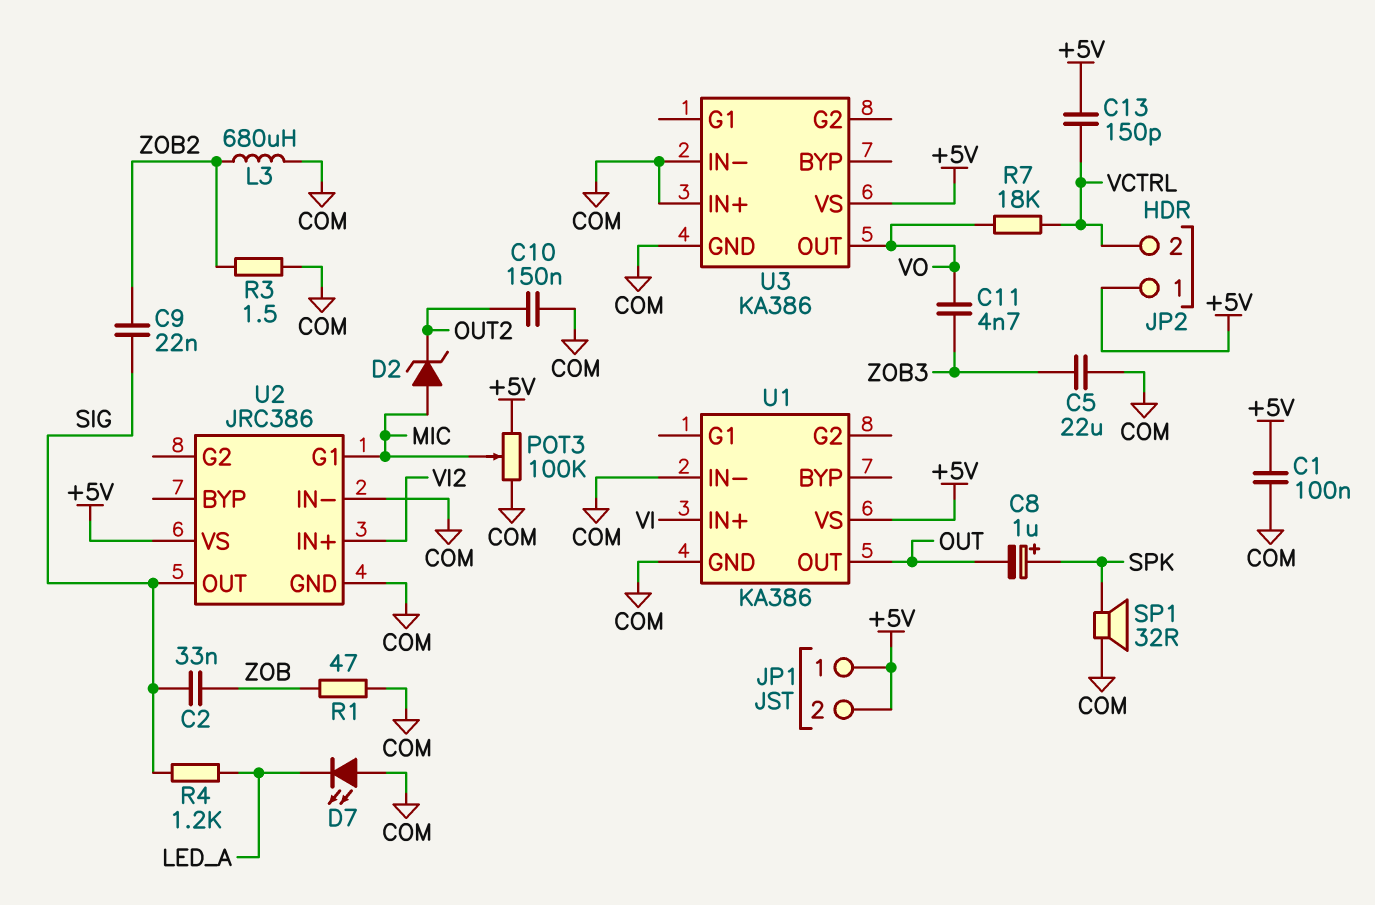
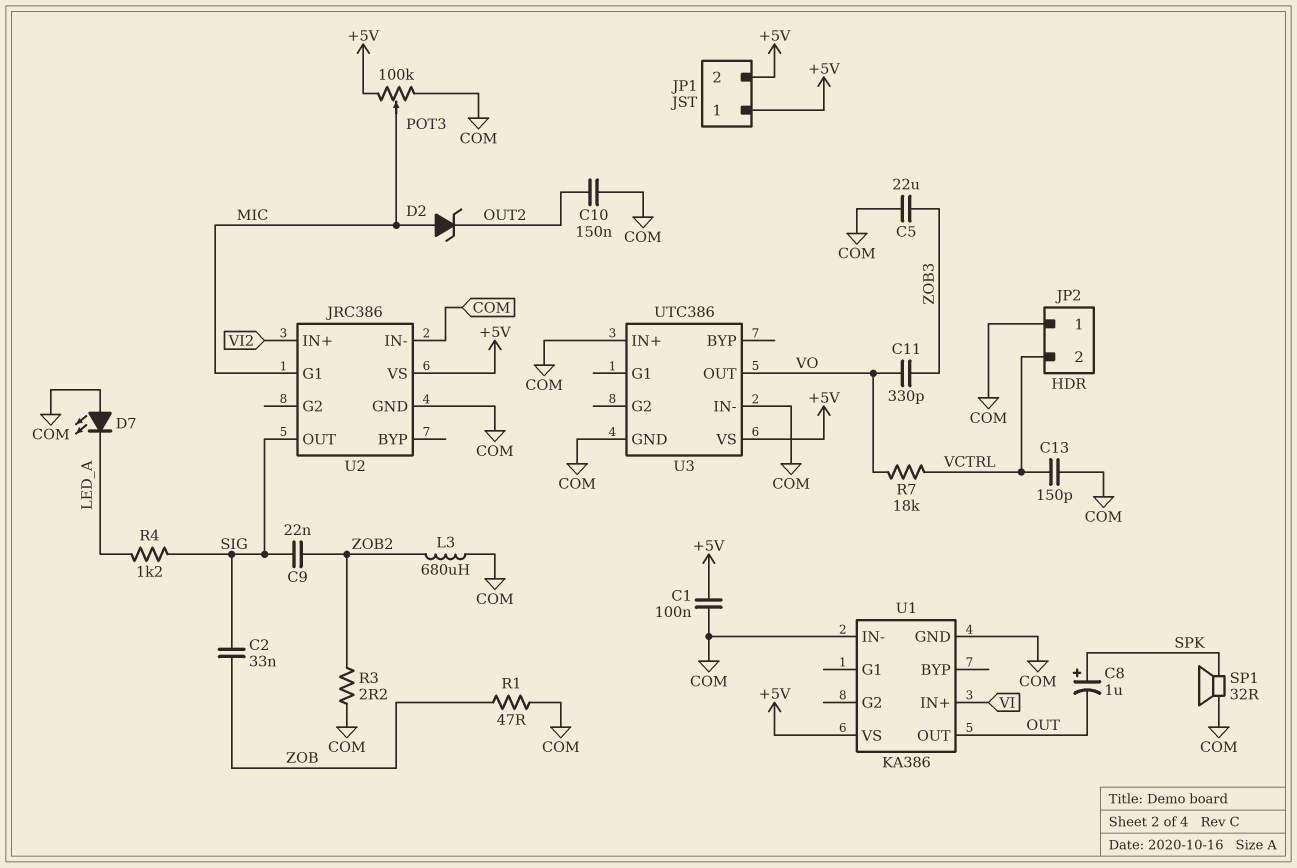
C11: 4.7nF (VO, ZOB3) -> 330pF (VO, ZOB3)
C13: 150pF (+5V, VCTRL) -> 150pF (COM, VCTRL)
JP2 pin 1: +5V -> COM
R3: 1.5 (COM, ZOB2) -> 2.2 (COM, ZOB2)
U3: KA386 -> UTC386

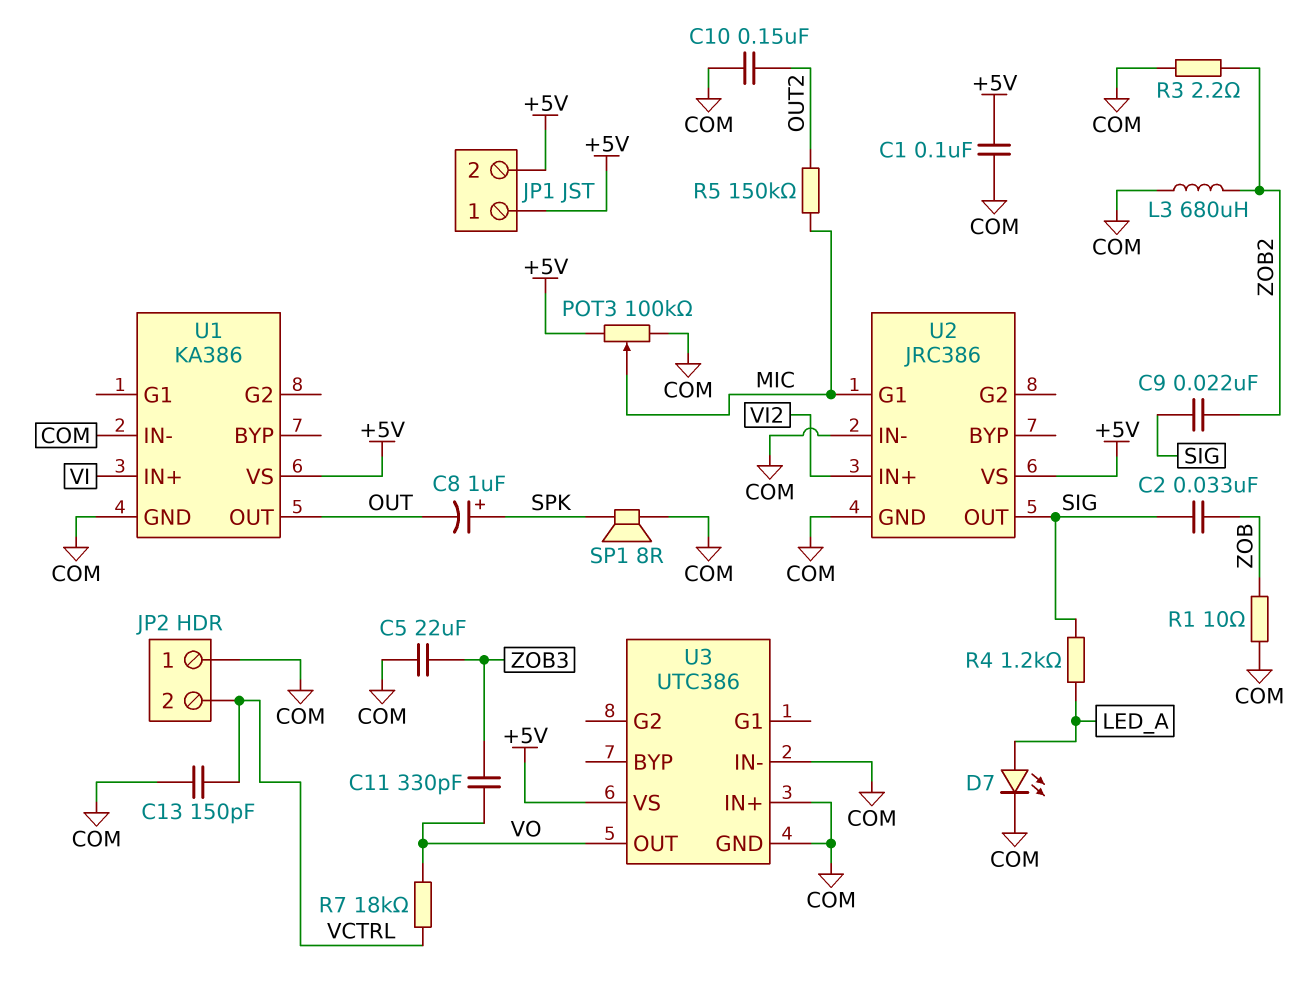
D2: zener (A MIC, K OUT2) -> none
D7: LED (A COM, K LED_A) -> LED (A LED_A, K COM)
R1: 47 (COM, ZOB) -> 10 (COM, ZOB)
R5: none -> 150k (MIC, OUT2)
SP1: speaker 32R (COM, SPK) -> speaker 8R (COM, SPK)

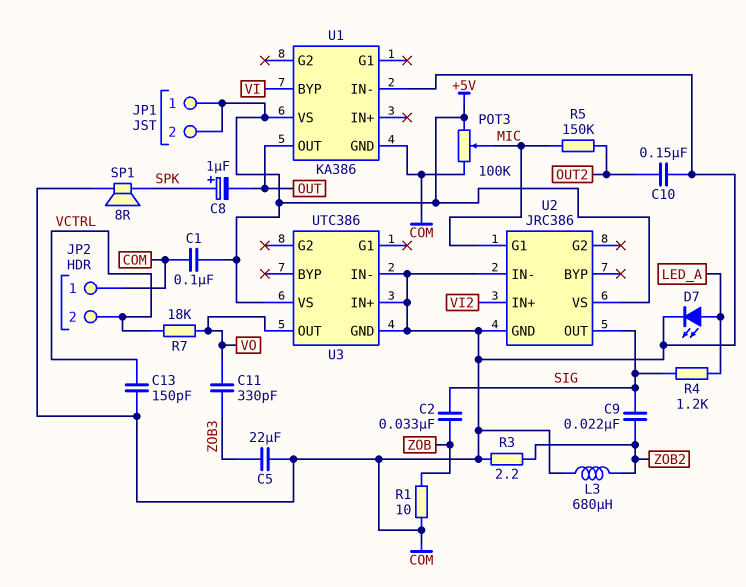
U1 pin BYP: none -> VI
U1 pin IN+: VI -> none

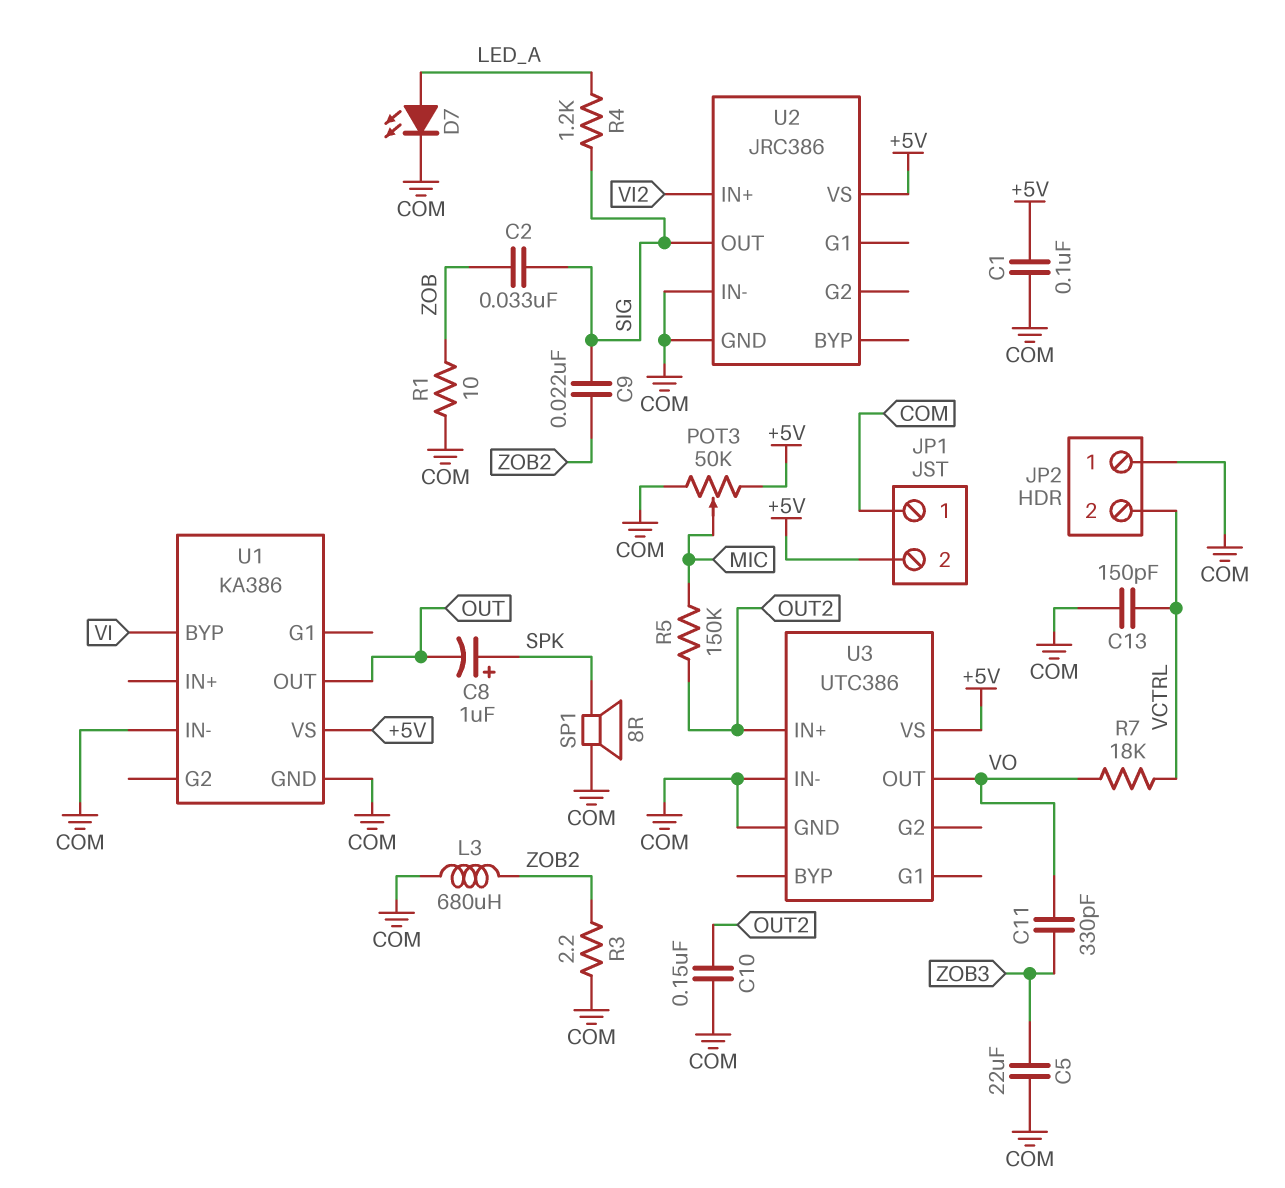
JP1 pin 1: +5V -> COM
POT3: 100k (+5V, COM, wiper MIC) -> 50k (+5V, COM, wiper MIC)
U2 pin G1: MIC -> none
U3 pin IN+: COM -> OUT2

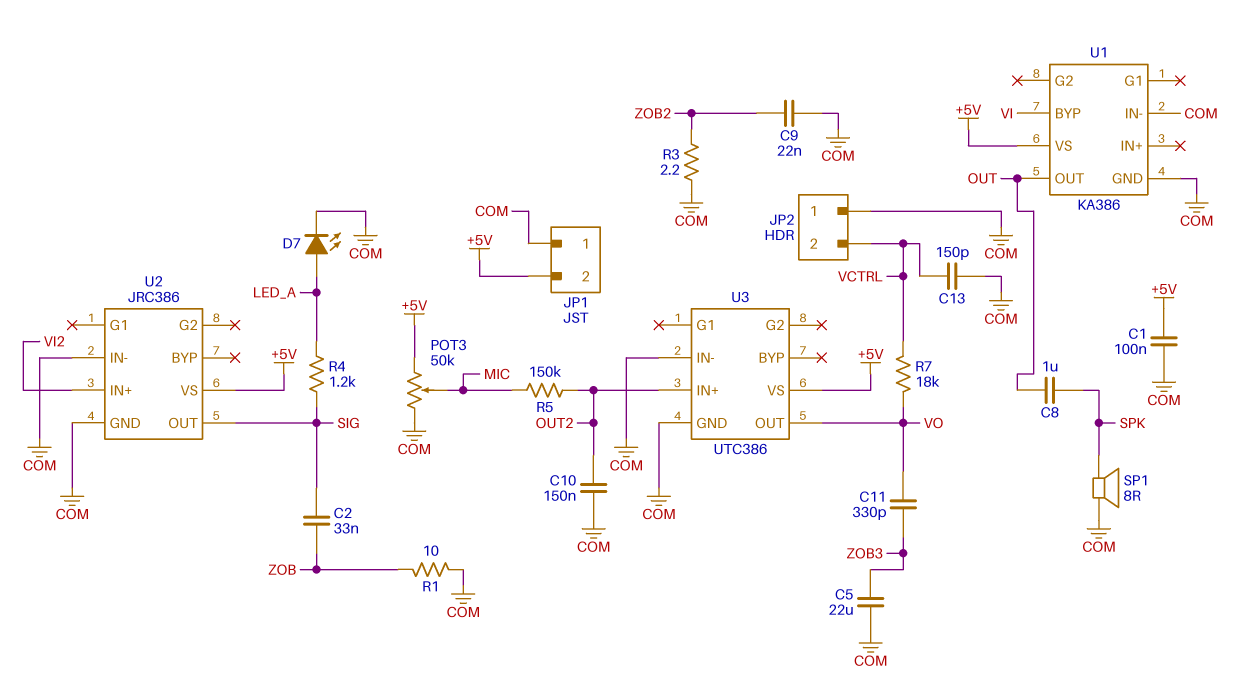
C8: 1uF (plus SPK, minus OUT) -> 1uF (OUT, SPK)
C9: 22nF (SIG, ZOB2) -> 22nF (COM, ZOB2)
L3: 680uH (COM, ZOB2) -> none

